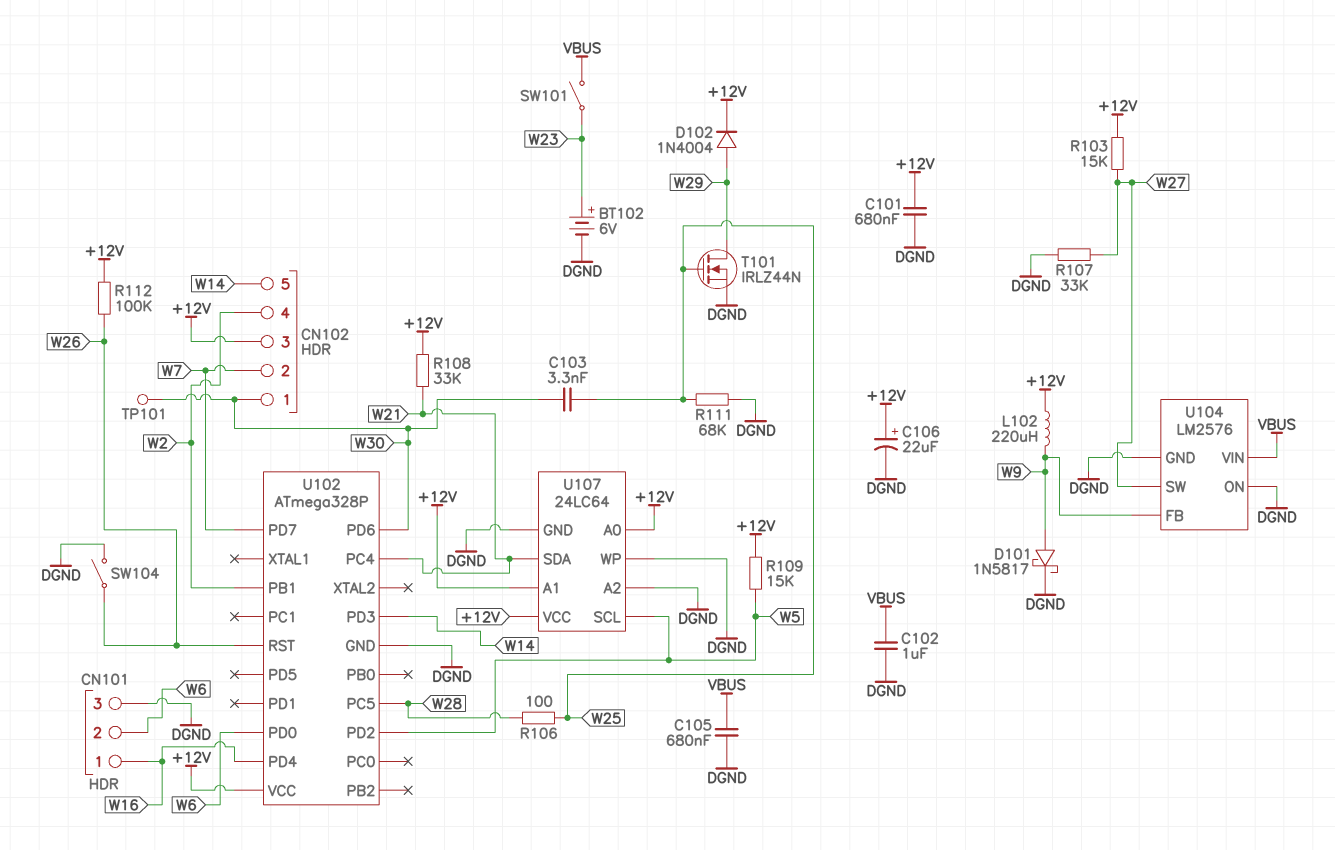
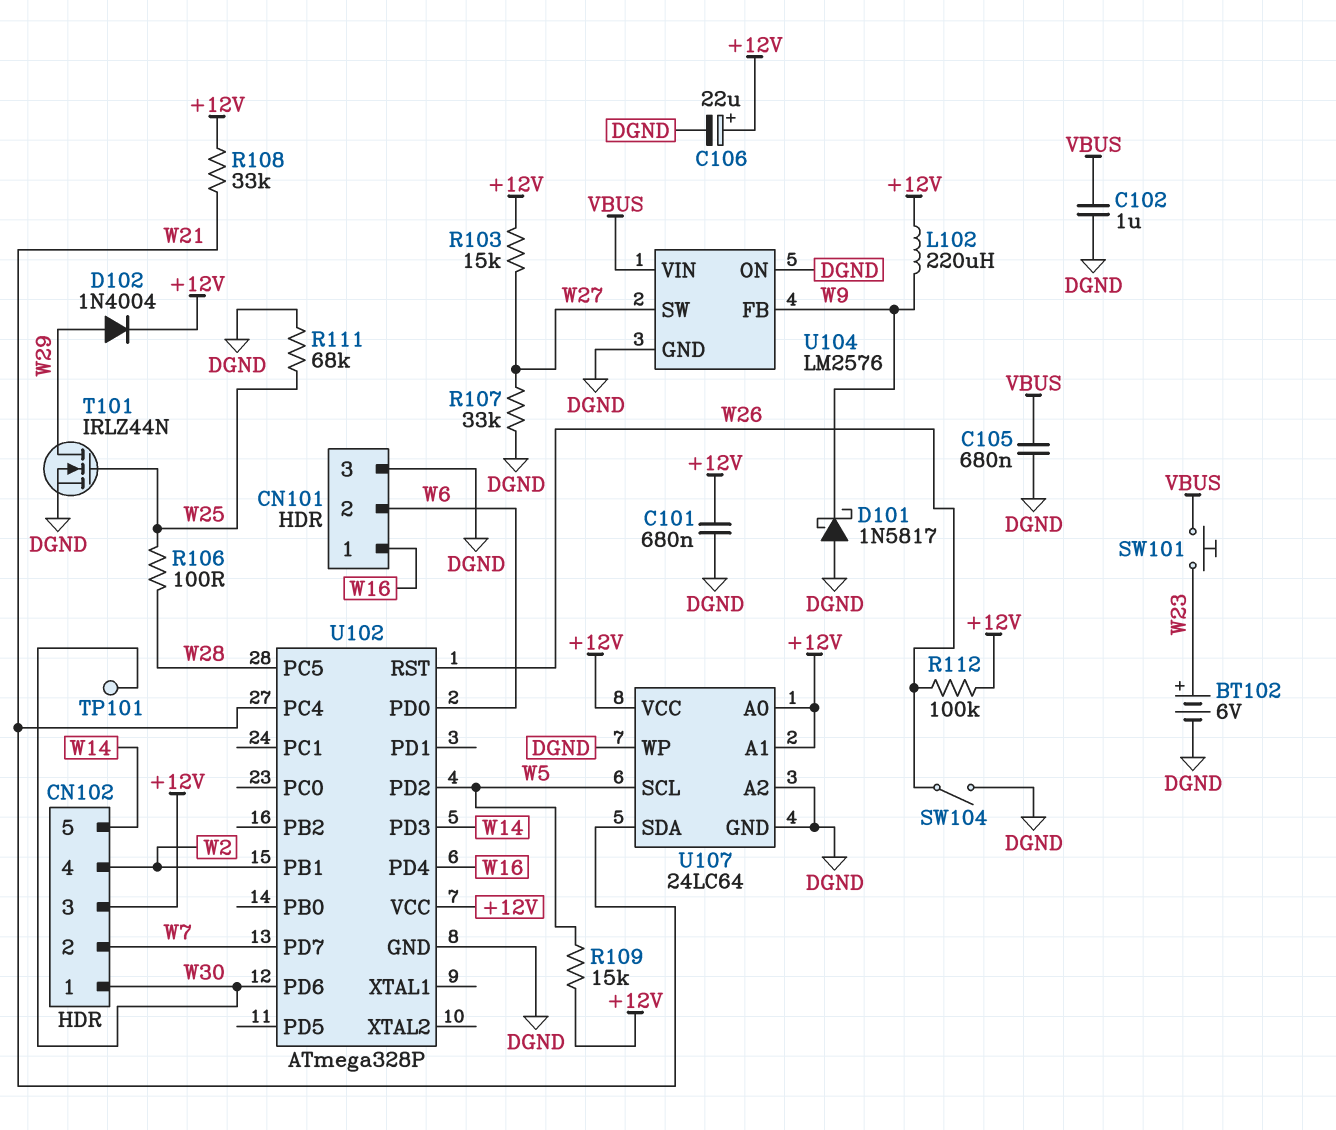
C103: 3.3nF (W25, W30) -> none
D101: schottky 1N5817 (A W9, K DGND) -> schottky 1N5817 (A DGND, K W9)
SW101: switch (VBUS, W23) -> button (VBUS, W23)

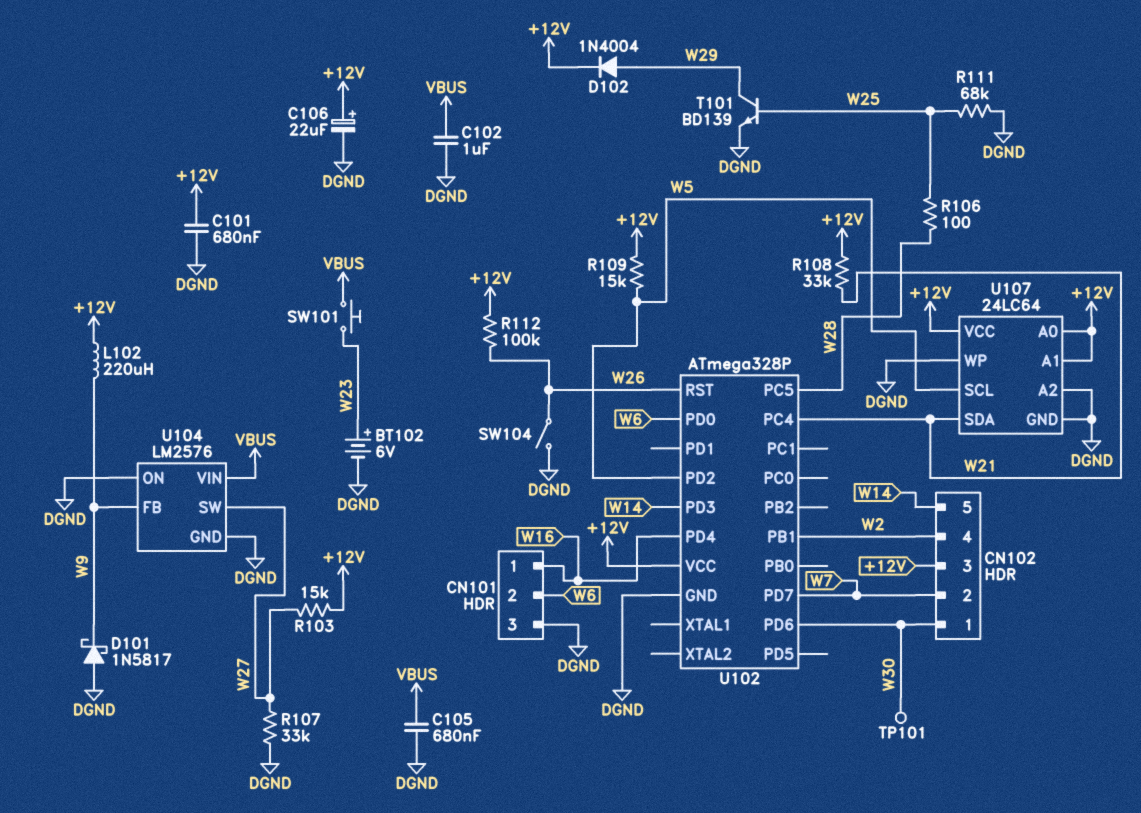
T101: NMOS IRLZ44N (G W25, D W29, S DGND) -> NPN BD139 (B W25, C W29, E DGND)

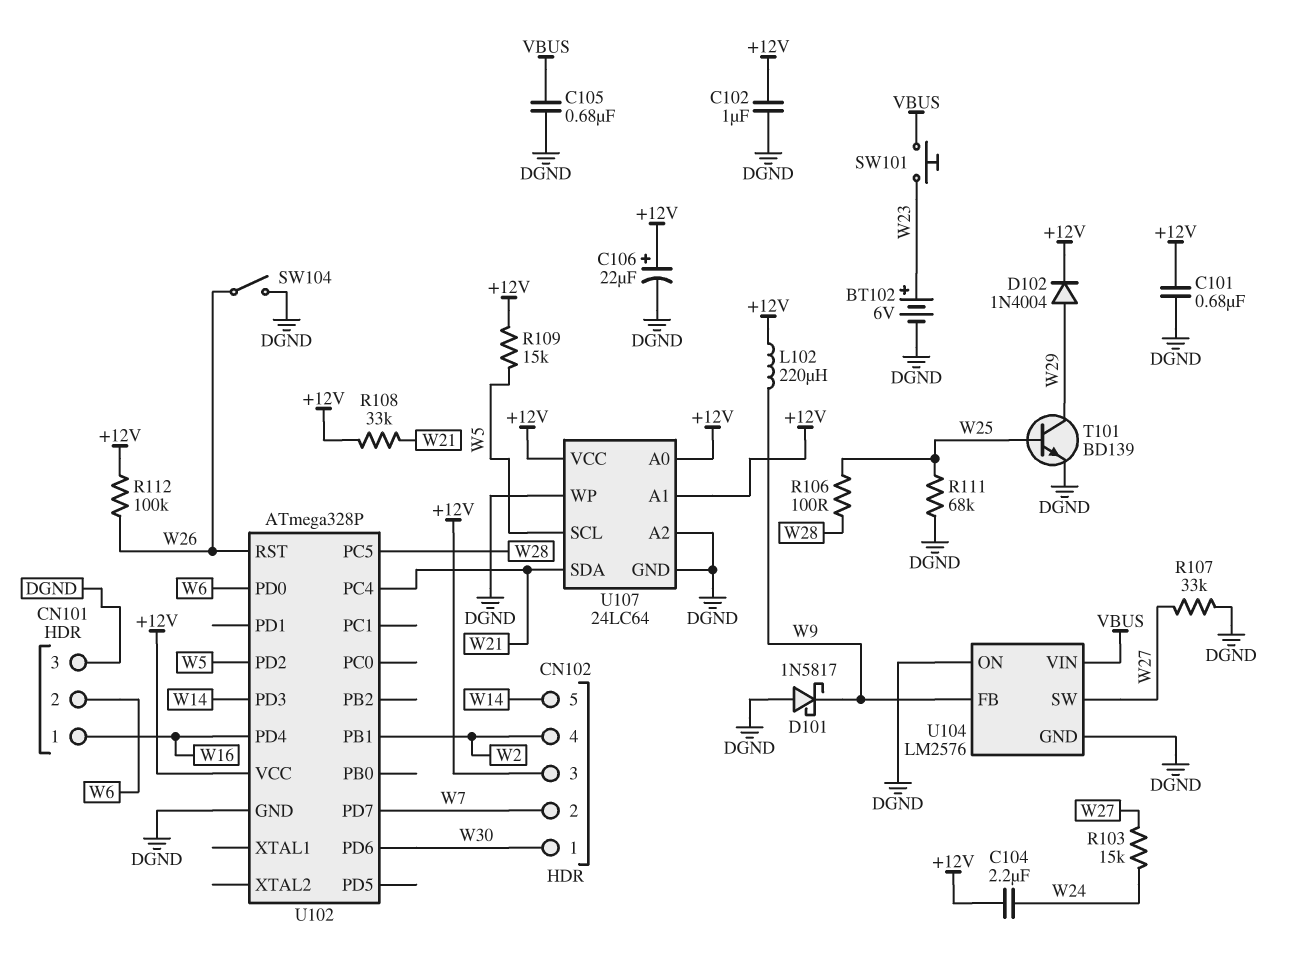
C102: 1uF (DGND, VBUS) -> 1uF (+12V, DGND)
C104: none -> 2.2uF (+12V, W24)
R103: 15k (+12V, W27) -> 15k (W24, W27)
TP101: test point (W30) -> none

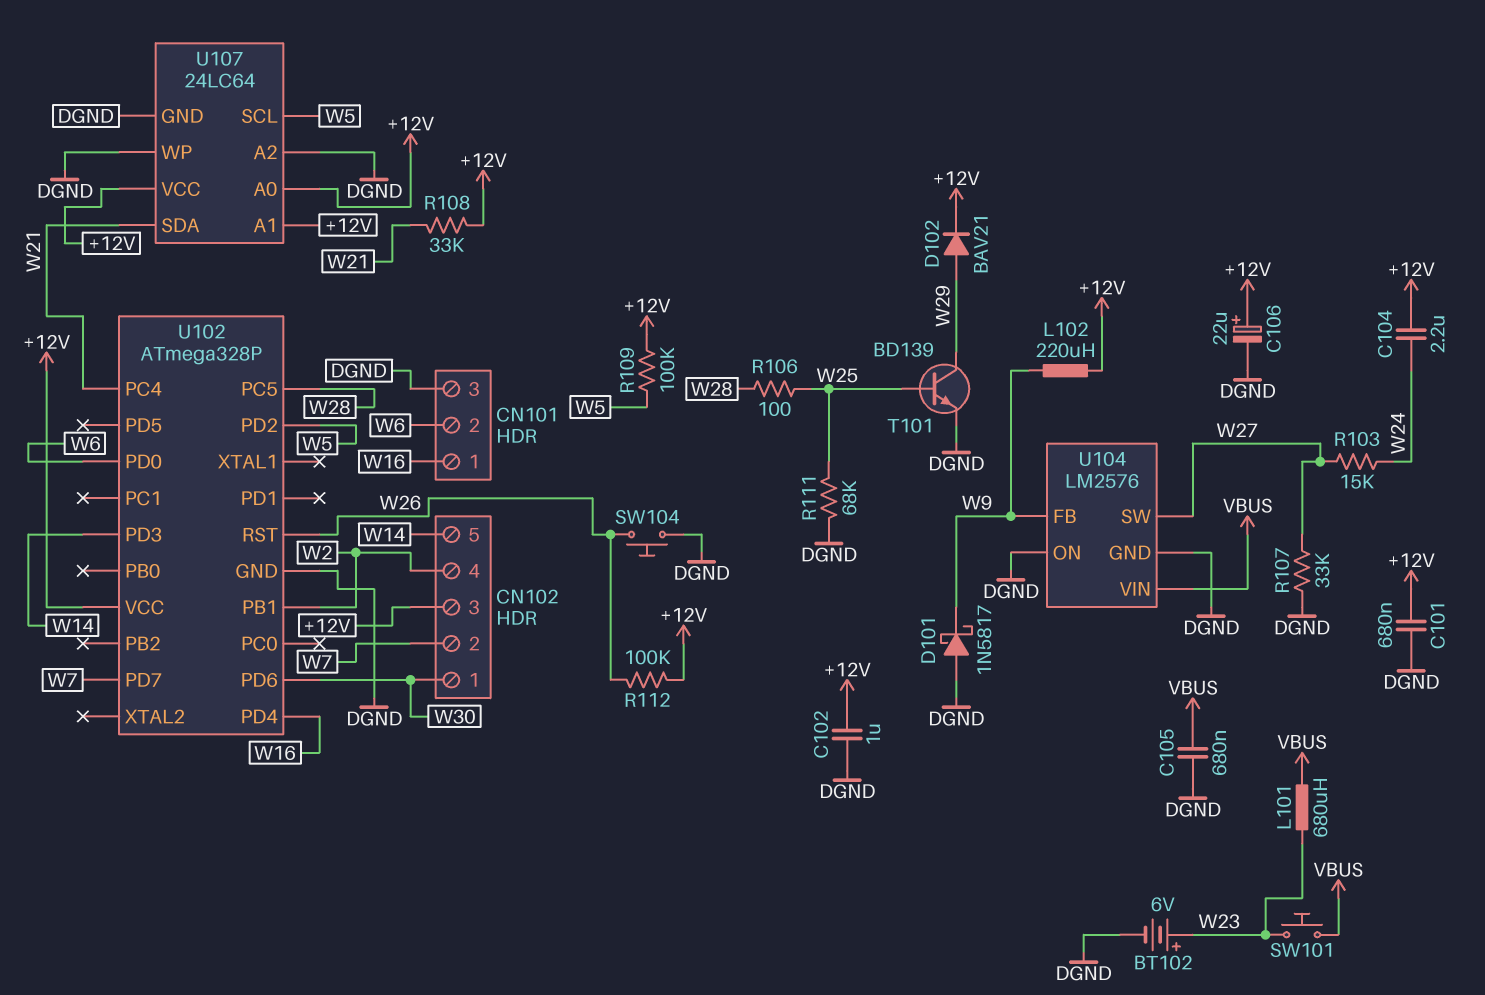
D102: diode 1N4004 (A W29, K +12V) -> diode BAV21 (A W29, K +12V)
L101: none -> 680uH (VBUS, W23)
R109: 15k (+12V, W5) -> 100k (+12V, W5)
SW104: switch (DGND, W26) -> button (DGND, W26)

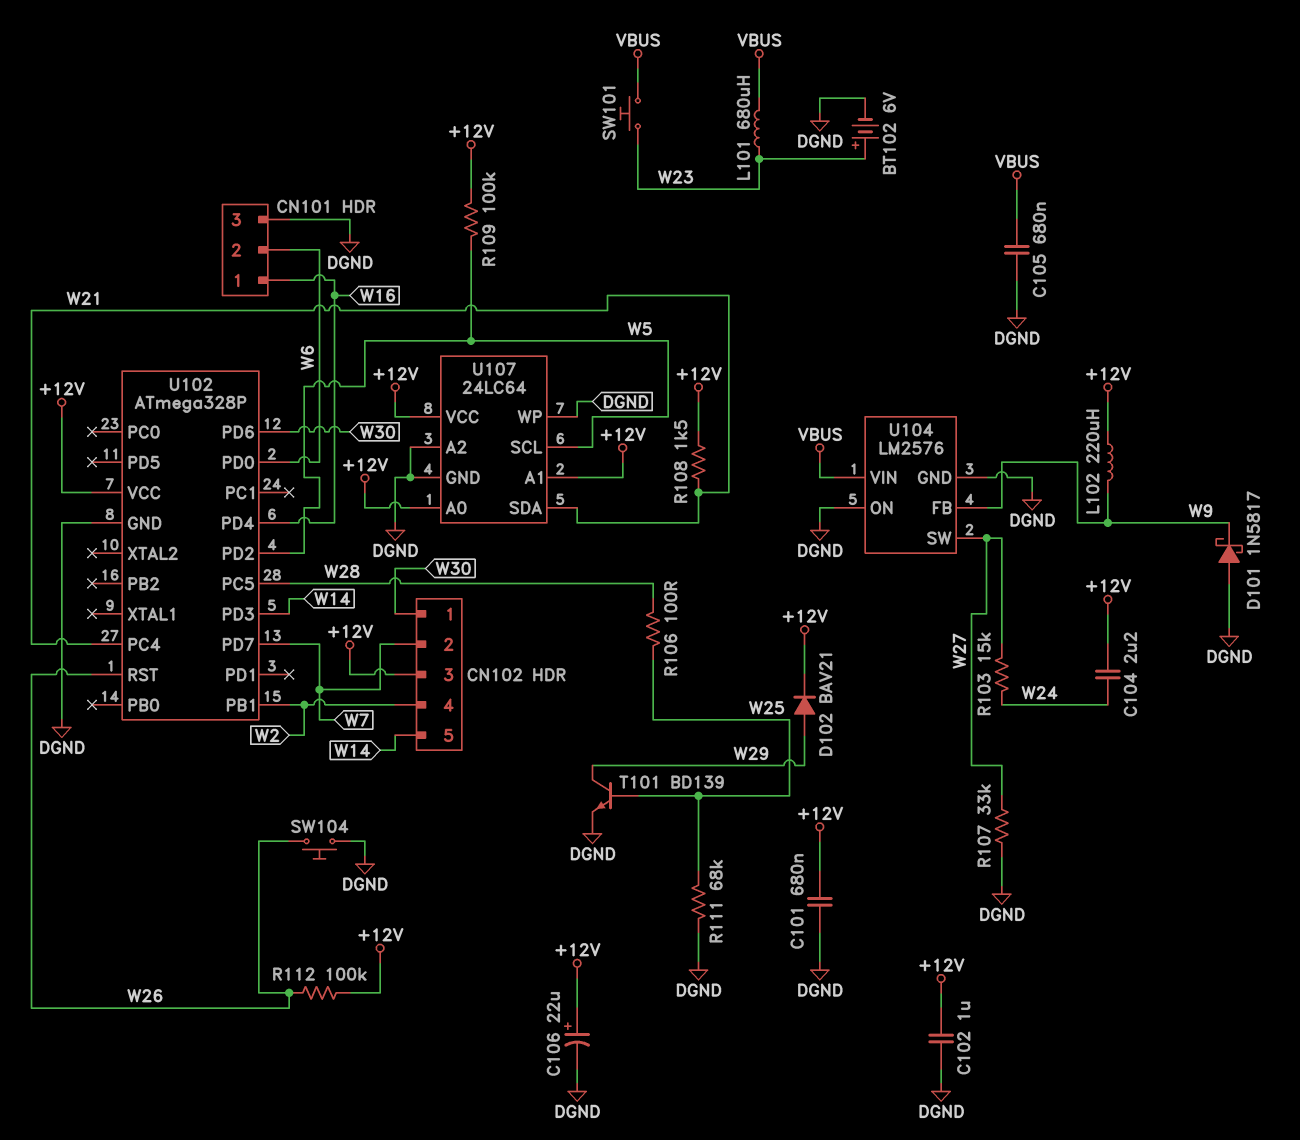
R108: 33k (+12V, W21) -> 1.5k (+12V, W21)

